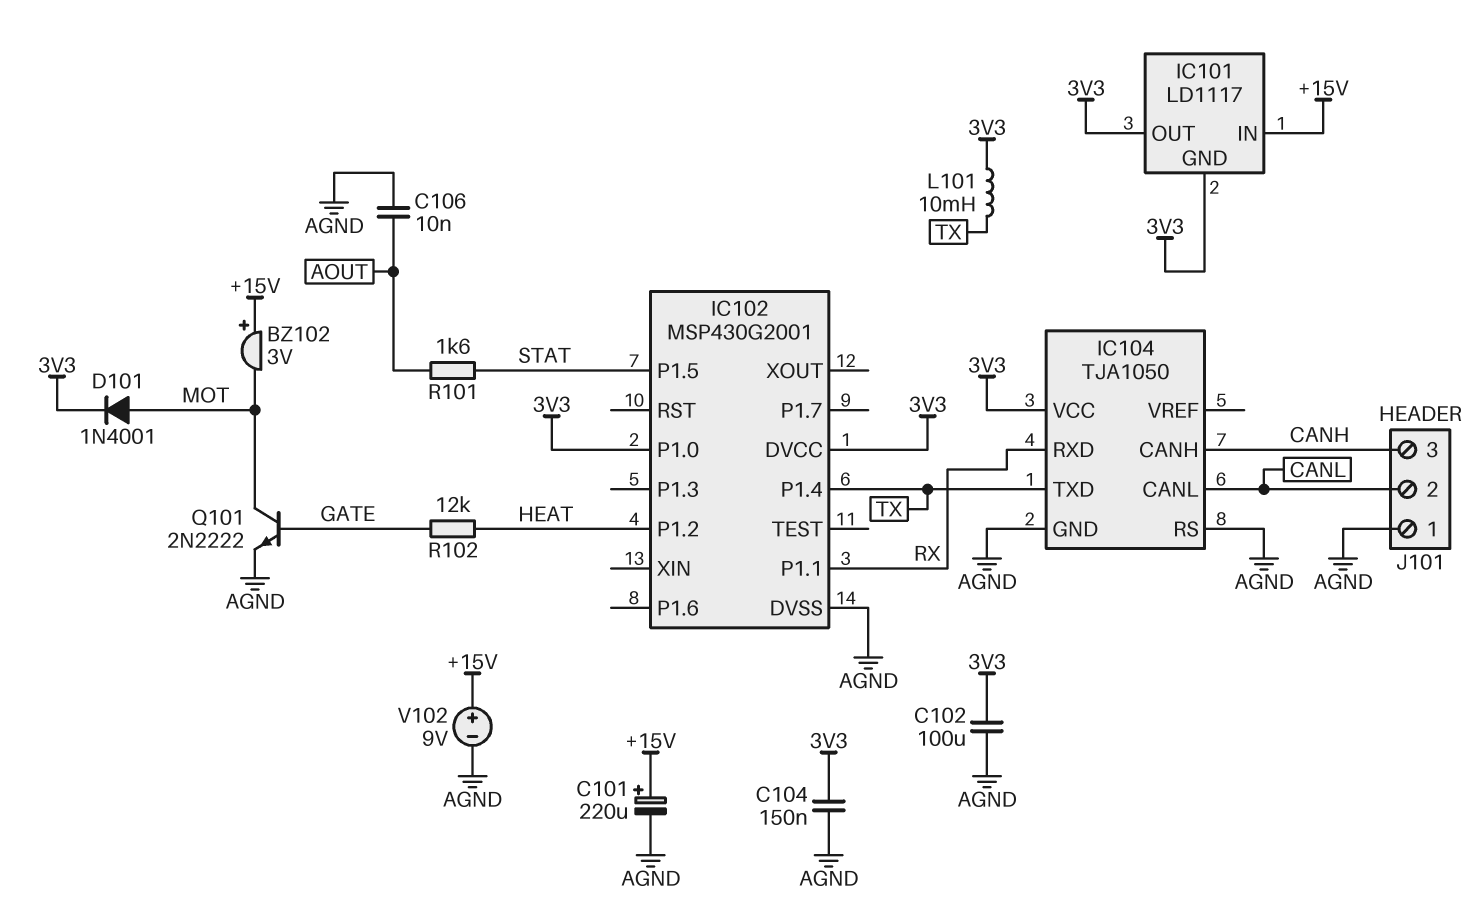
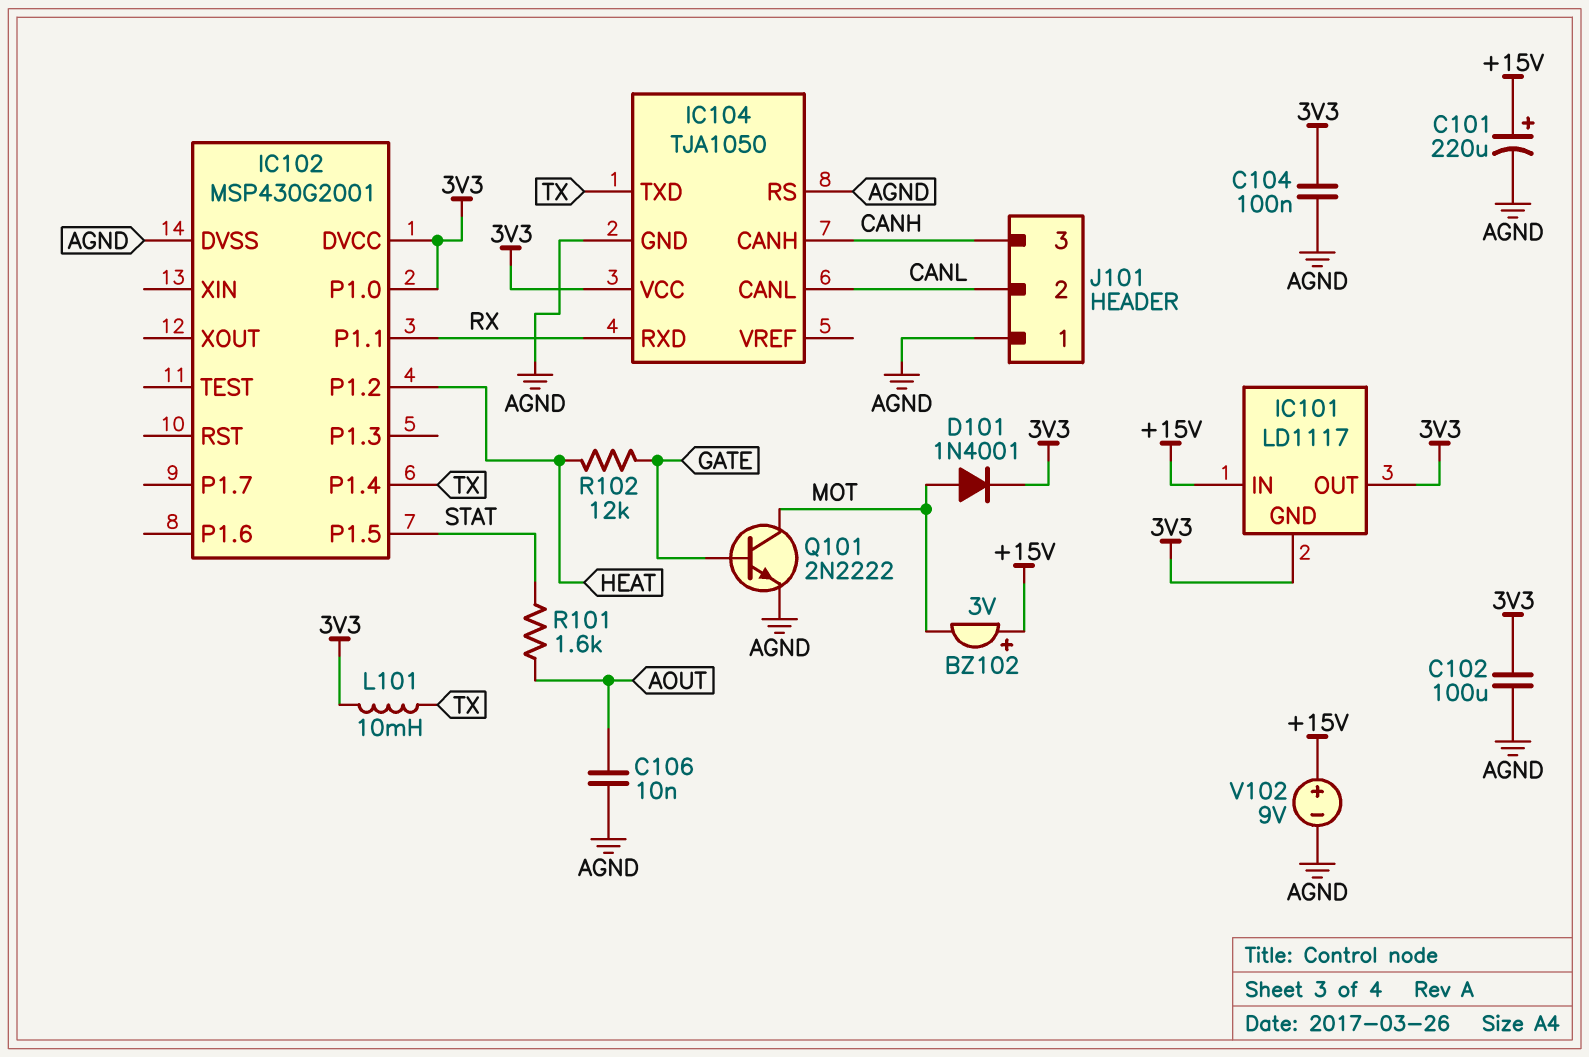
C104: 150nF (3V3, AGND) -> 100nF (3V3, AGND)

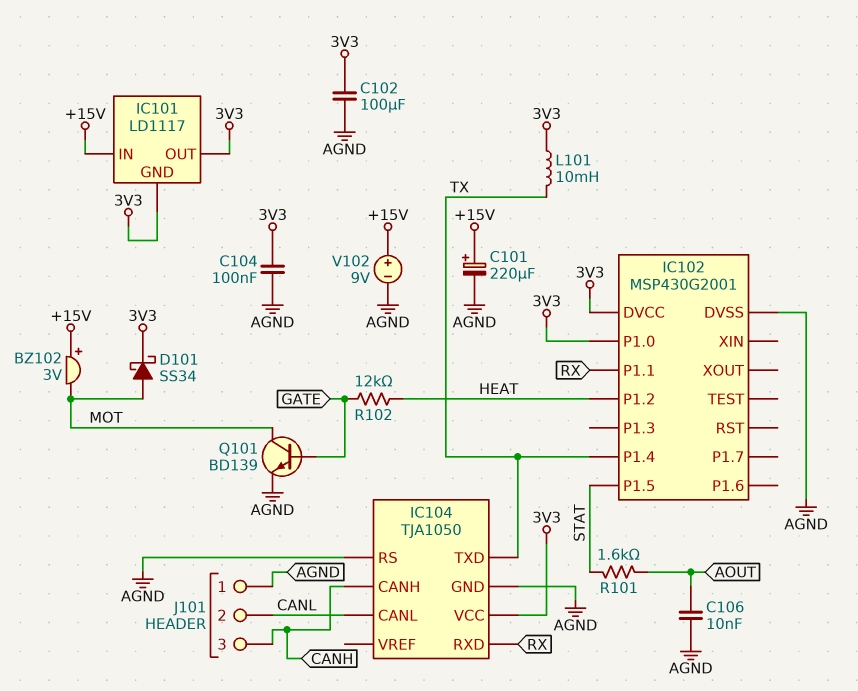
D101: diode 1N4001 (A MOT, K 3V3) -> schottky SS34 (A MOT, K 3V3)
Q101: NPN 2N2222 (B GATE, C MOT, E AGND) -> NPN BD139 (B GATE, C MOT, E AGND)

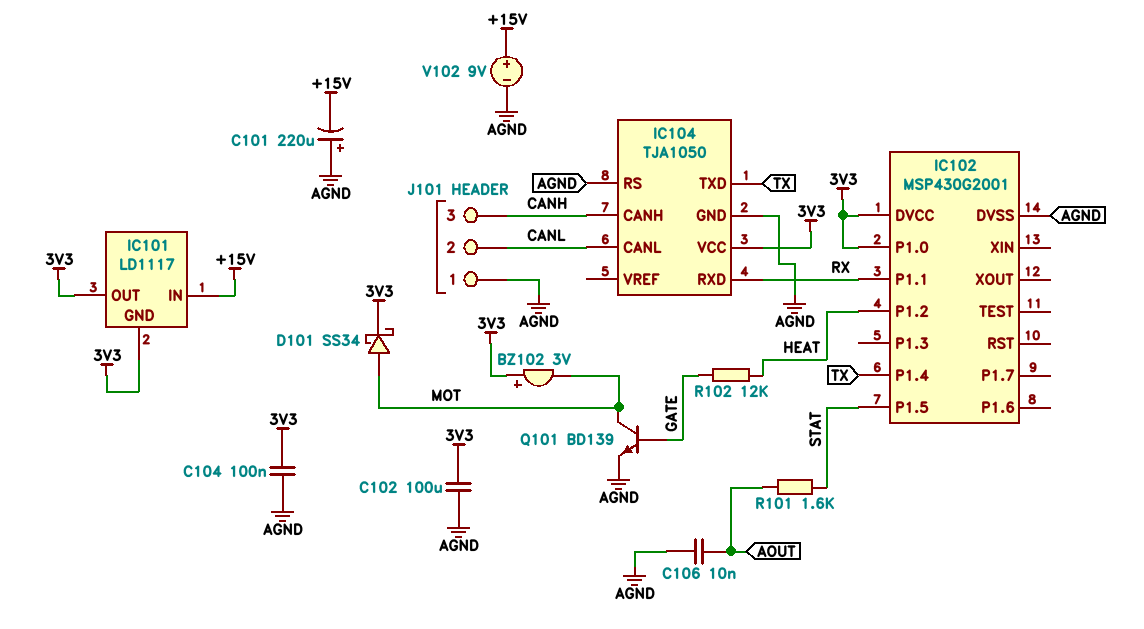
BZ102: buzzer 3V (plus +15V, minus MOT) -> buzzer 3V (plus 3V3, minus MOT)
C101: 220uF (plus +15V, minus AGND) -> 220uF (plus AGND, minus +15V)
L101: 10mH (3V3, TX) -> none

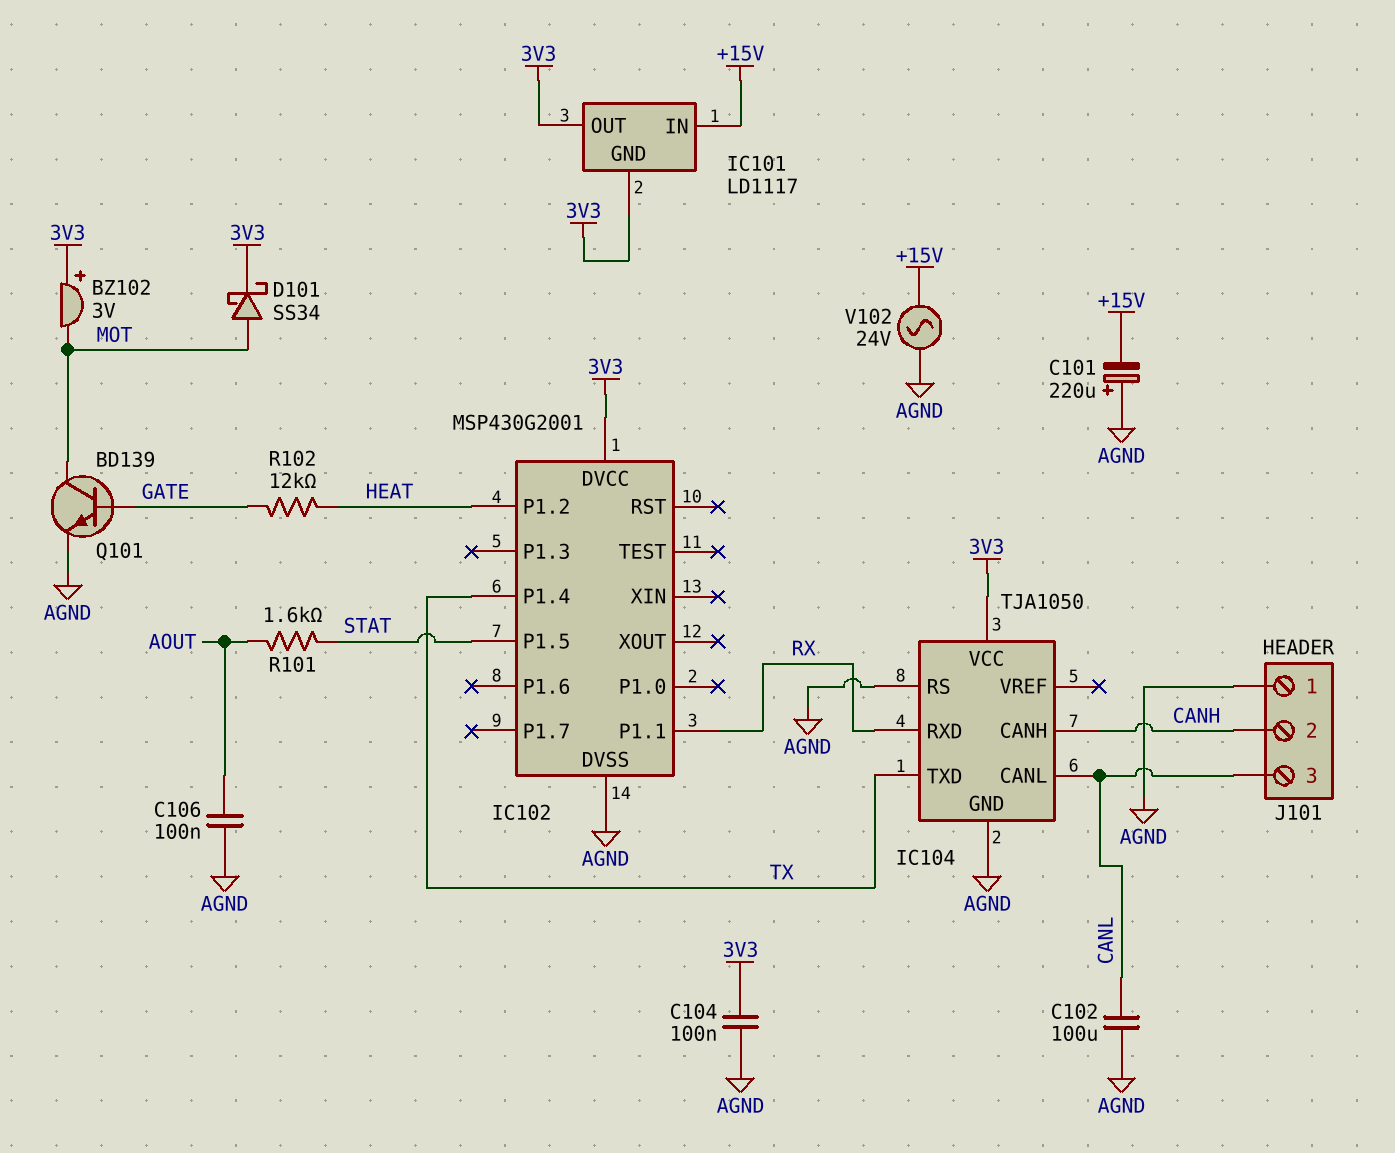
C102: 100uF (3V3, AGND) -> 100uF (AGND, CANL)
C106: 10nF (AGND, AOUT) -> 100nF (AGND, AOUT)
IC102 pin P1.0: 3V3 -> none
J101 pin 2: CANL -> CANH
J101 pin 3: CANH -> CANL
V102: 9V (plus +15V, minus AGND) -> AC 24V (+15V, AGND)

